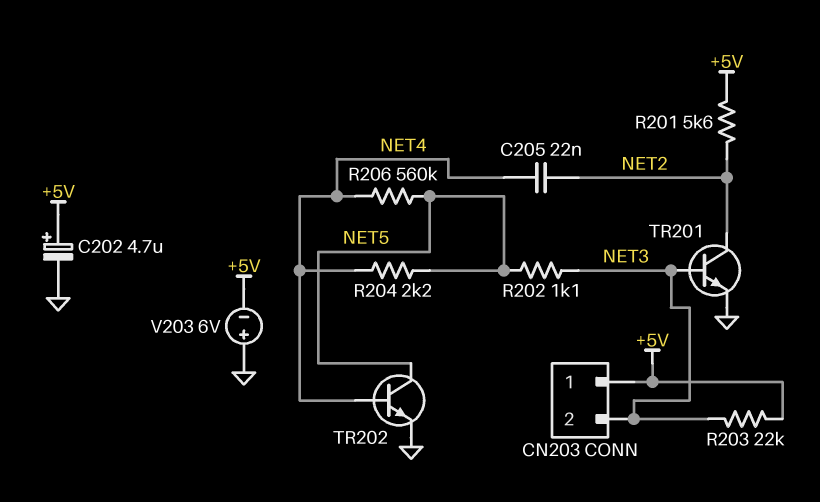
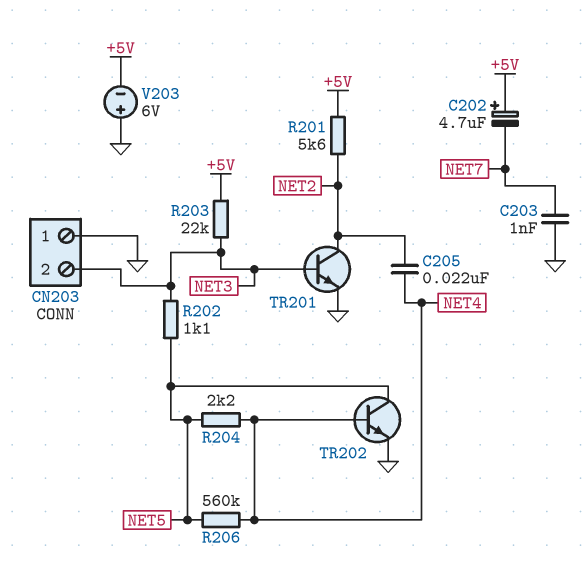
C202: 4.7uF (plus +5V, minus GND) -> 4.7uF (plus +5V, minus NET7)
C203: none -> 1nF (GND, NET7)
CN203 pin 1: +5V -> GND

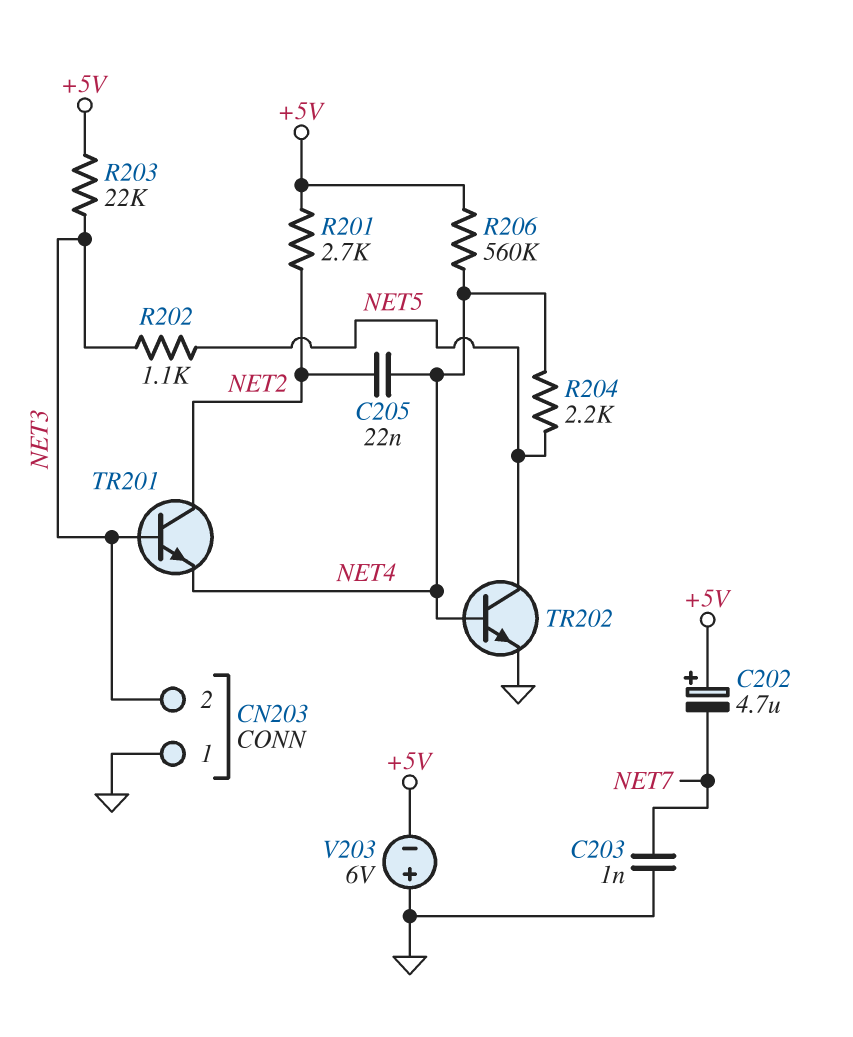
R201: 5.6k (+5V, NET2) -> 2.7k (+5V, NET2)
R206: 560k (NET4, NET5) -> 560k (+5V, NET4)
TR201: NPN (B NET3, C NET2, E GND) -> NPN (B NET3, C NET2, E NET4)

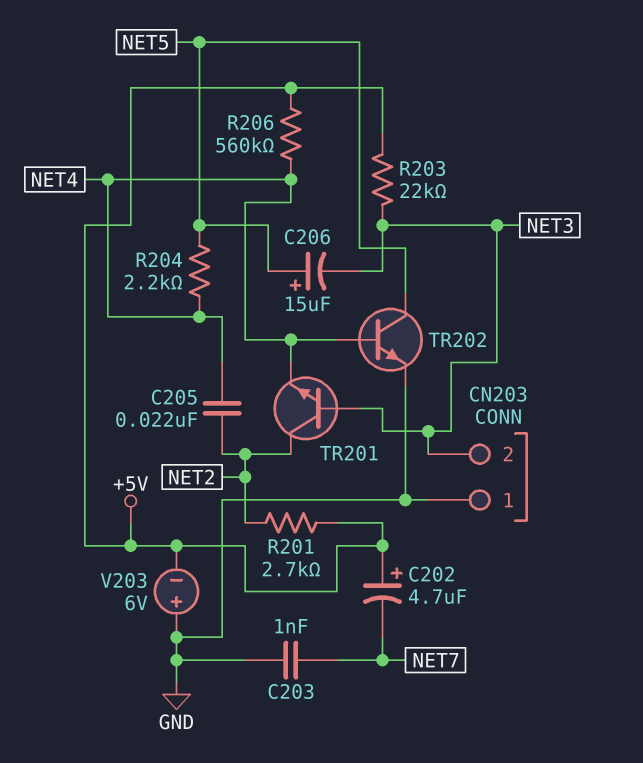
C206: none -> 15uF (plus NET5, minus NET3)
R202: 1.1k (NET3, NET5) -> none

